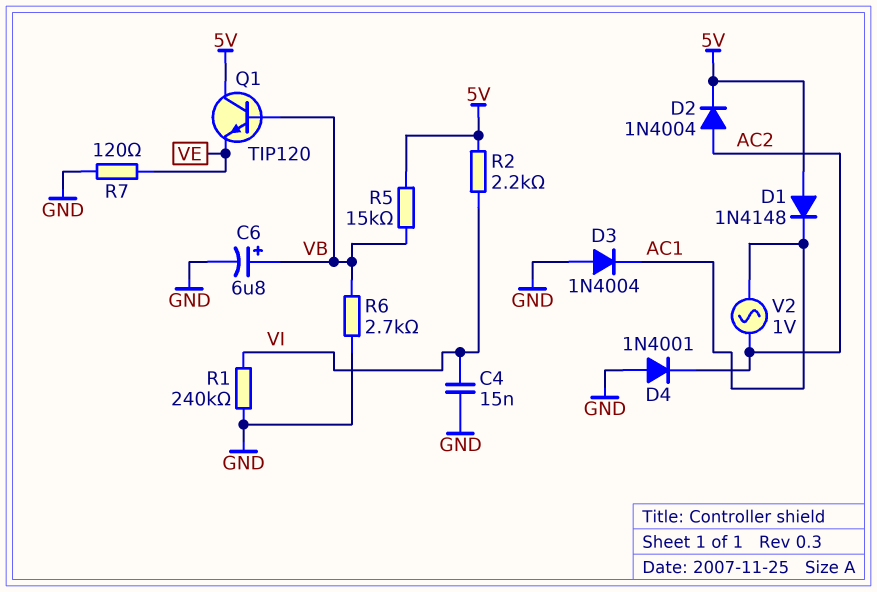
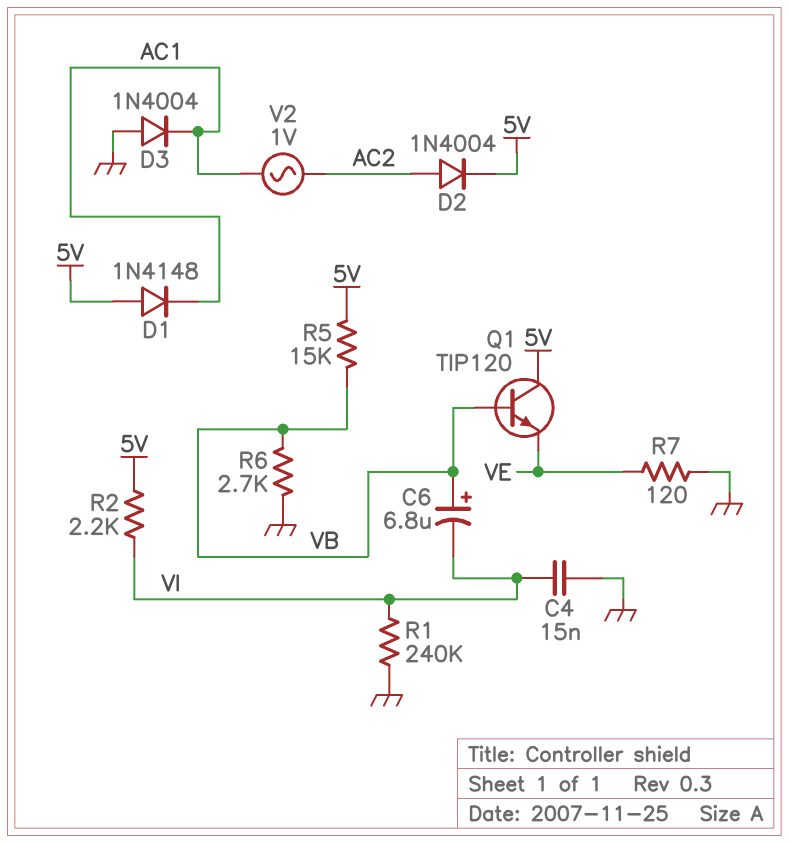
C6: 6.8uF (plus VB, minus GND) -> 6.8uF (plus VB, minus VI)
D4: diode 1N4001 (A GND, K AC2) -> none

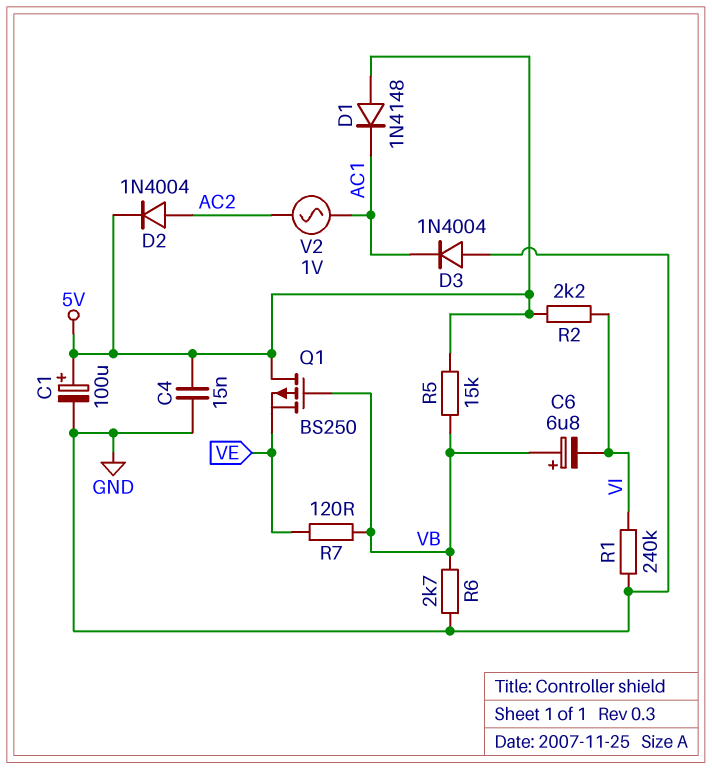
C1: none -> 100uF (plus 5V, minus GND)
C4: 15nF (GND, VI) -> 15nF (5V, GND)
Q1: NPN TIP120 (B VB, C 5V, E VE) -> PMOS BS250 (G VB, D 5V, S VE)
R7: 120 (GND, VE) -> 120 (VB, VE)

